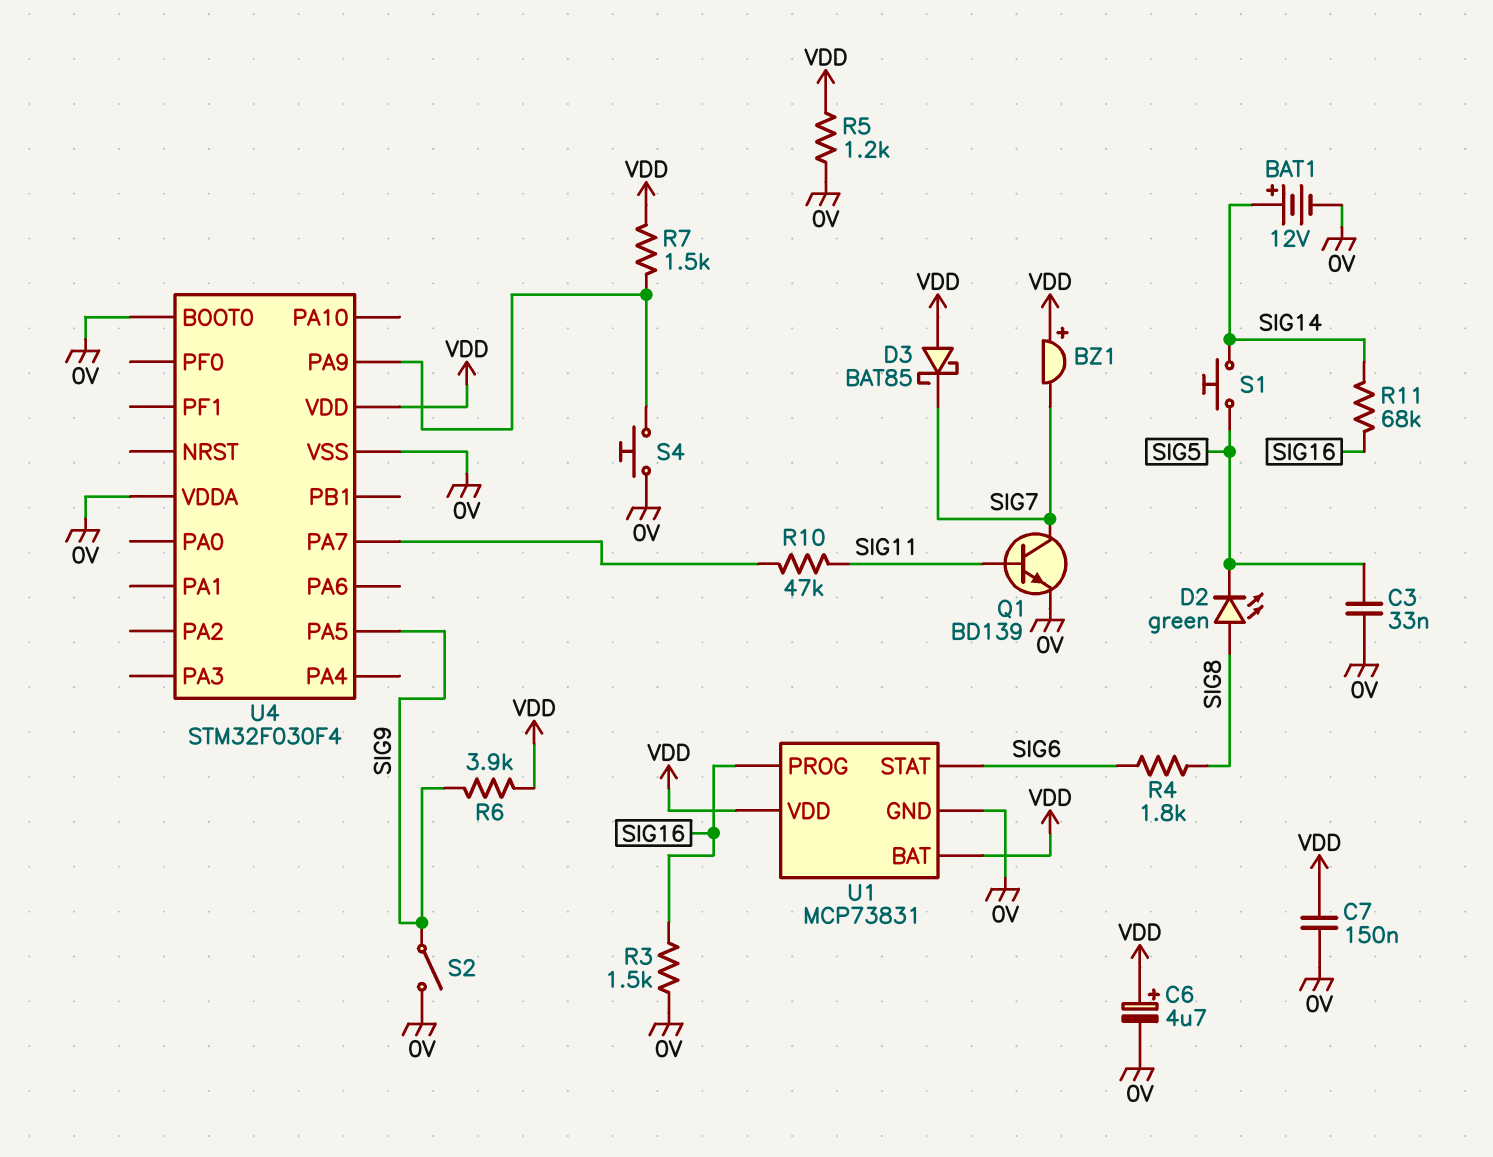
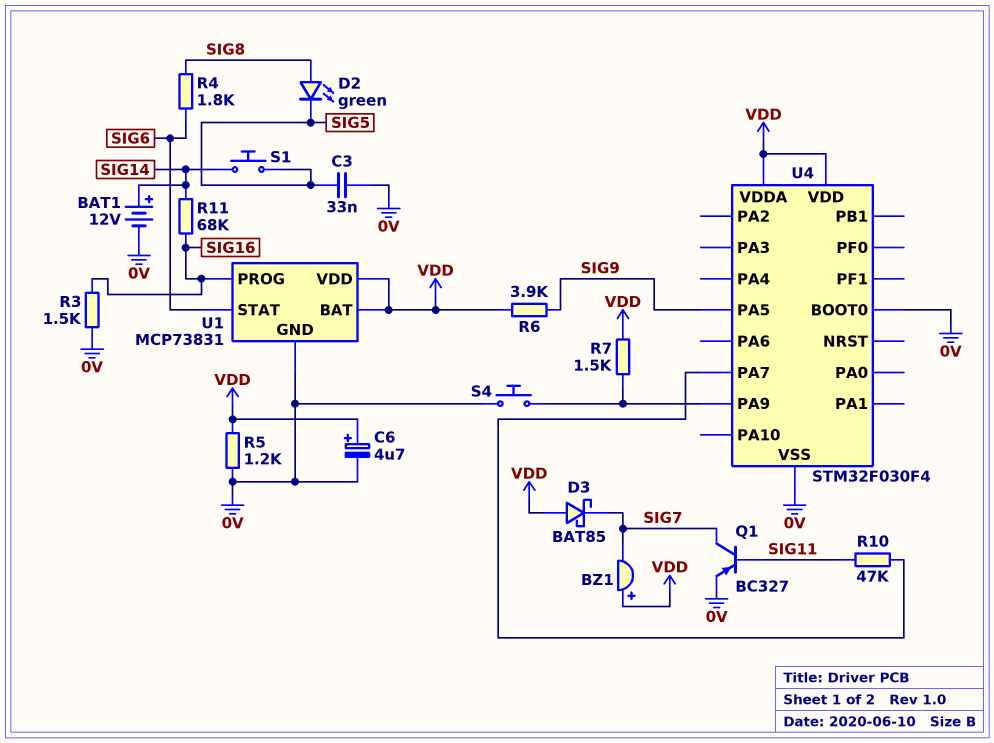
C7: 150nF (0V, VDD) -> none
Q1: NPN BD139 (B SIG11, C SIG7, E 0V) -> PNP BC327 (B SIG11, C SIG7, E 0V)
S2: switch (0V, SIG9) -> none
U4 pin VDDA: 0V -> VDD

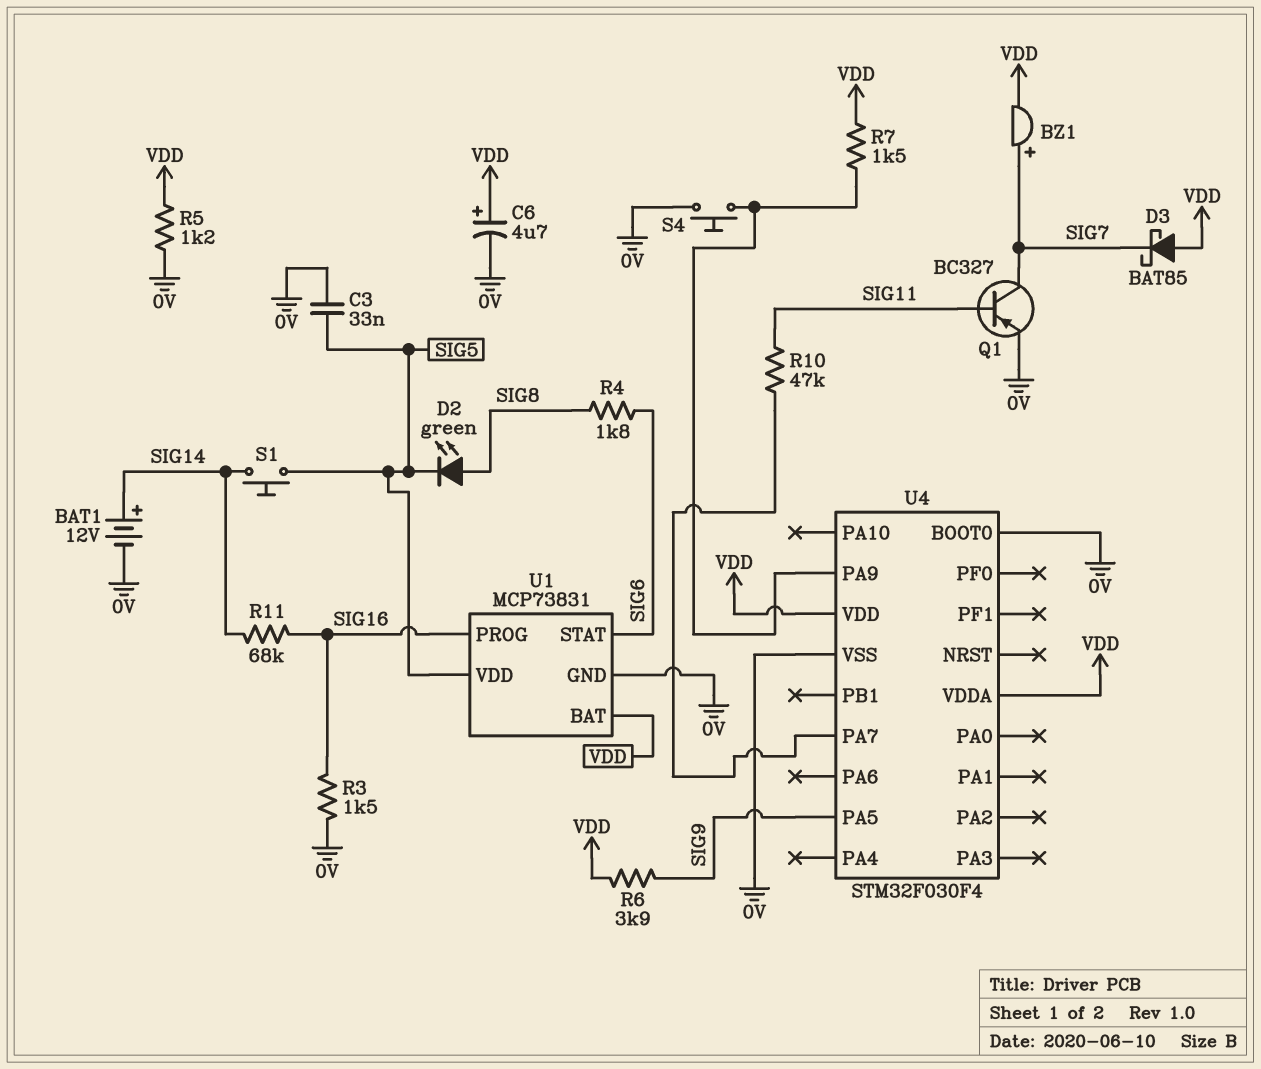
BZ1: buzzer (plus VDD, minus SIG7) -> buzzer (plus SIG7, minus VDD)
U1 pin VDD: VDD -> SIG5

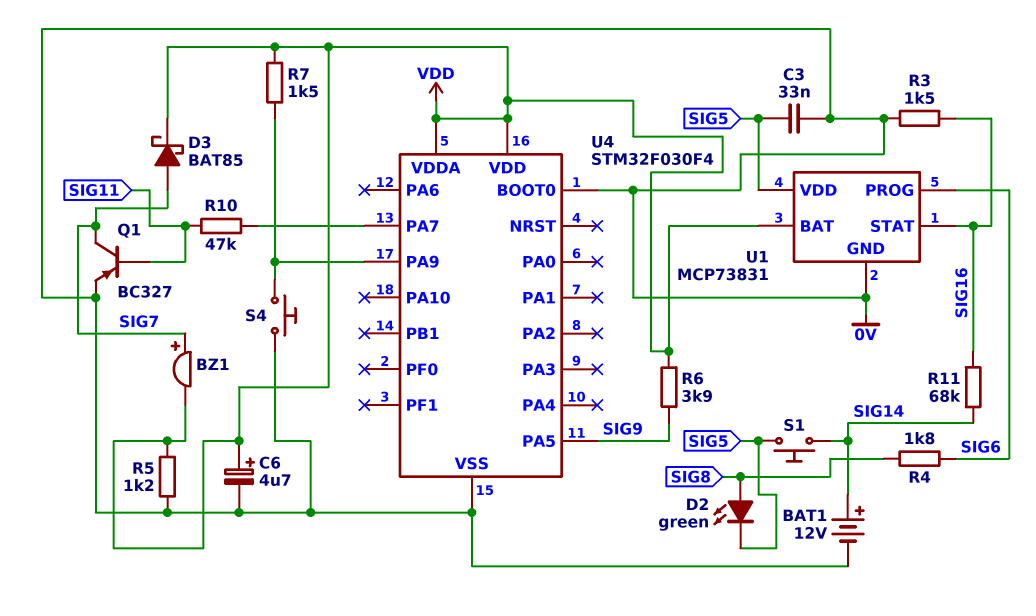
D3: schottky BAT85 (A VDD, K SIG7) -> schottky BAT85 (A SIG7, K VDD)
U1 pin PROG: SIG16 -> SIG6
U1 pin STAT: SIG6 -> SIG16

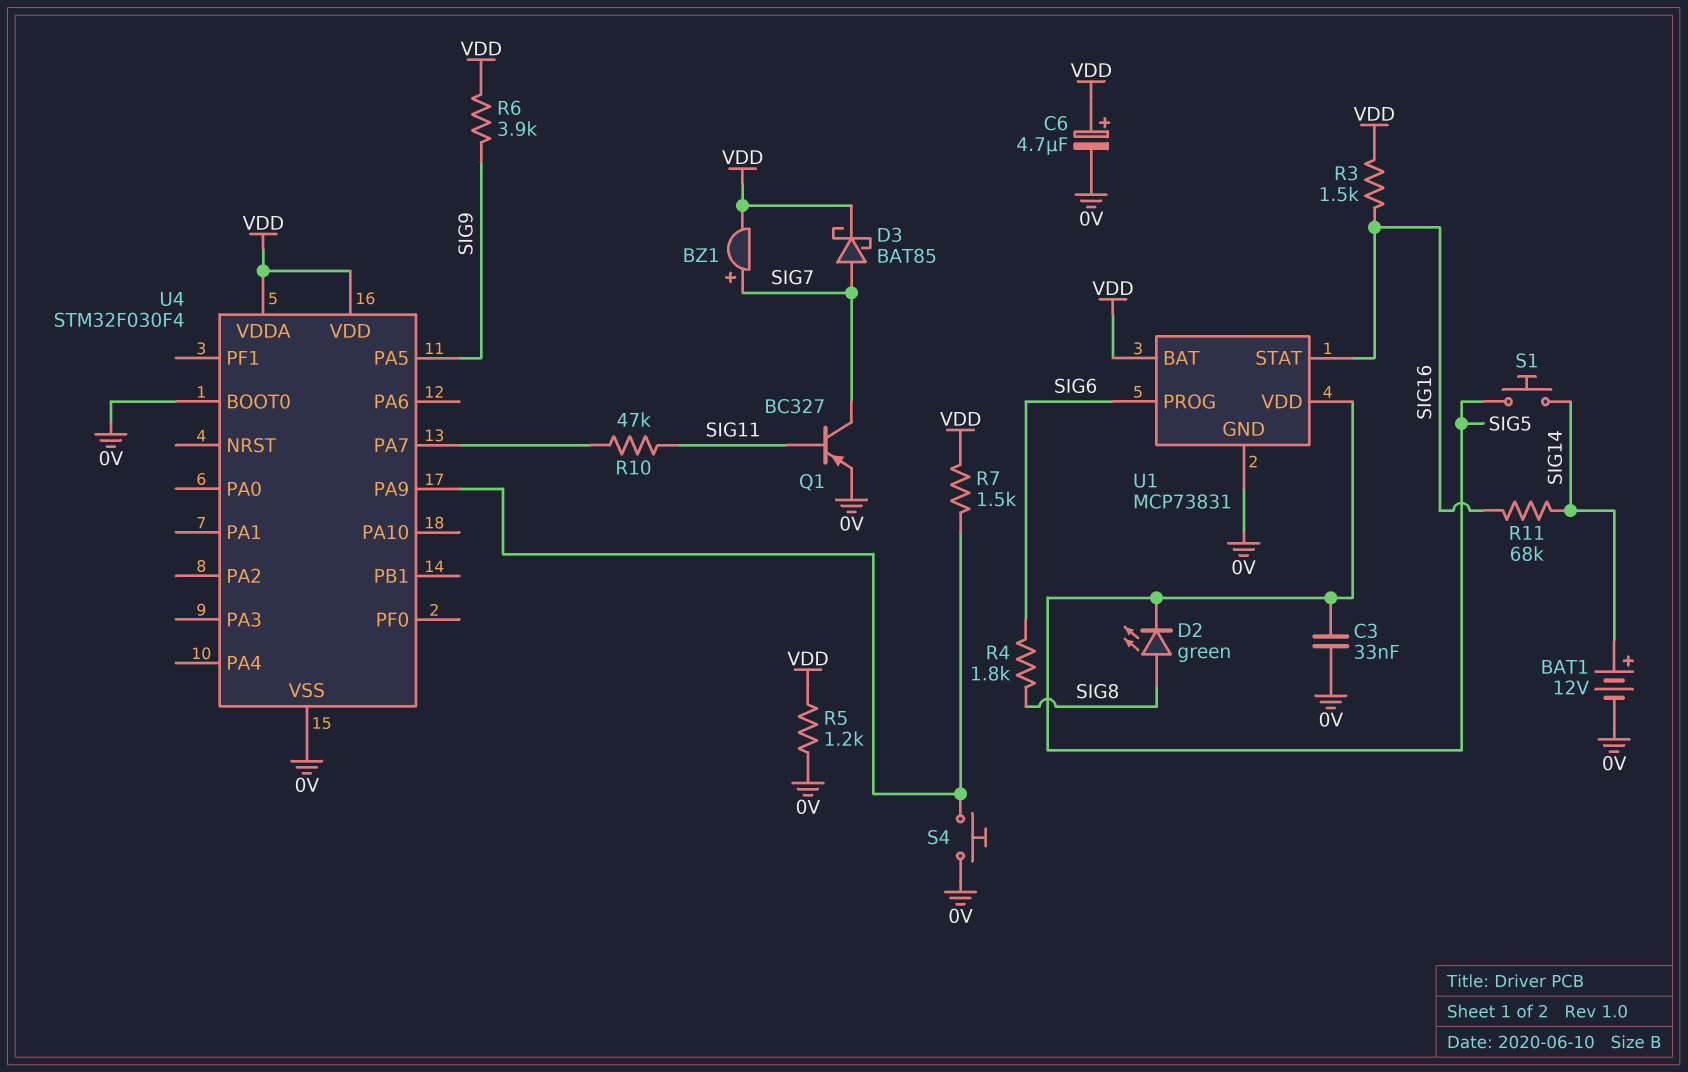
R3: 1.5k (0V, SIG16) -> 1.5k (SIG16, VDD)

